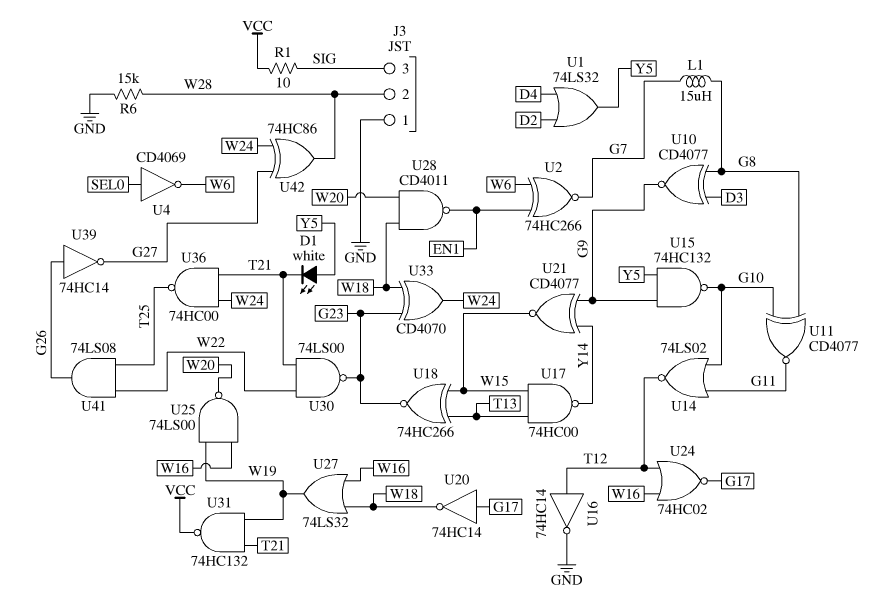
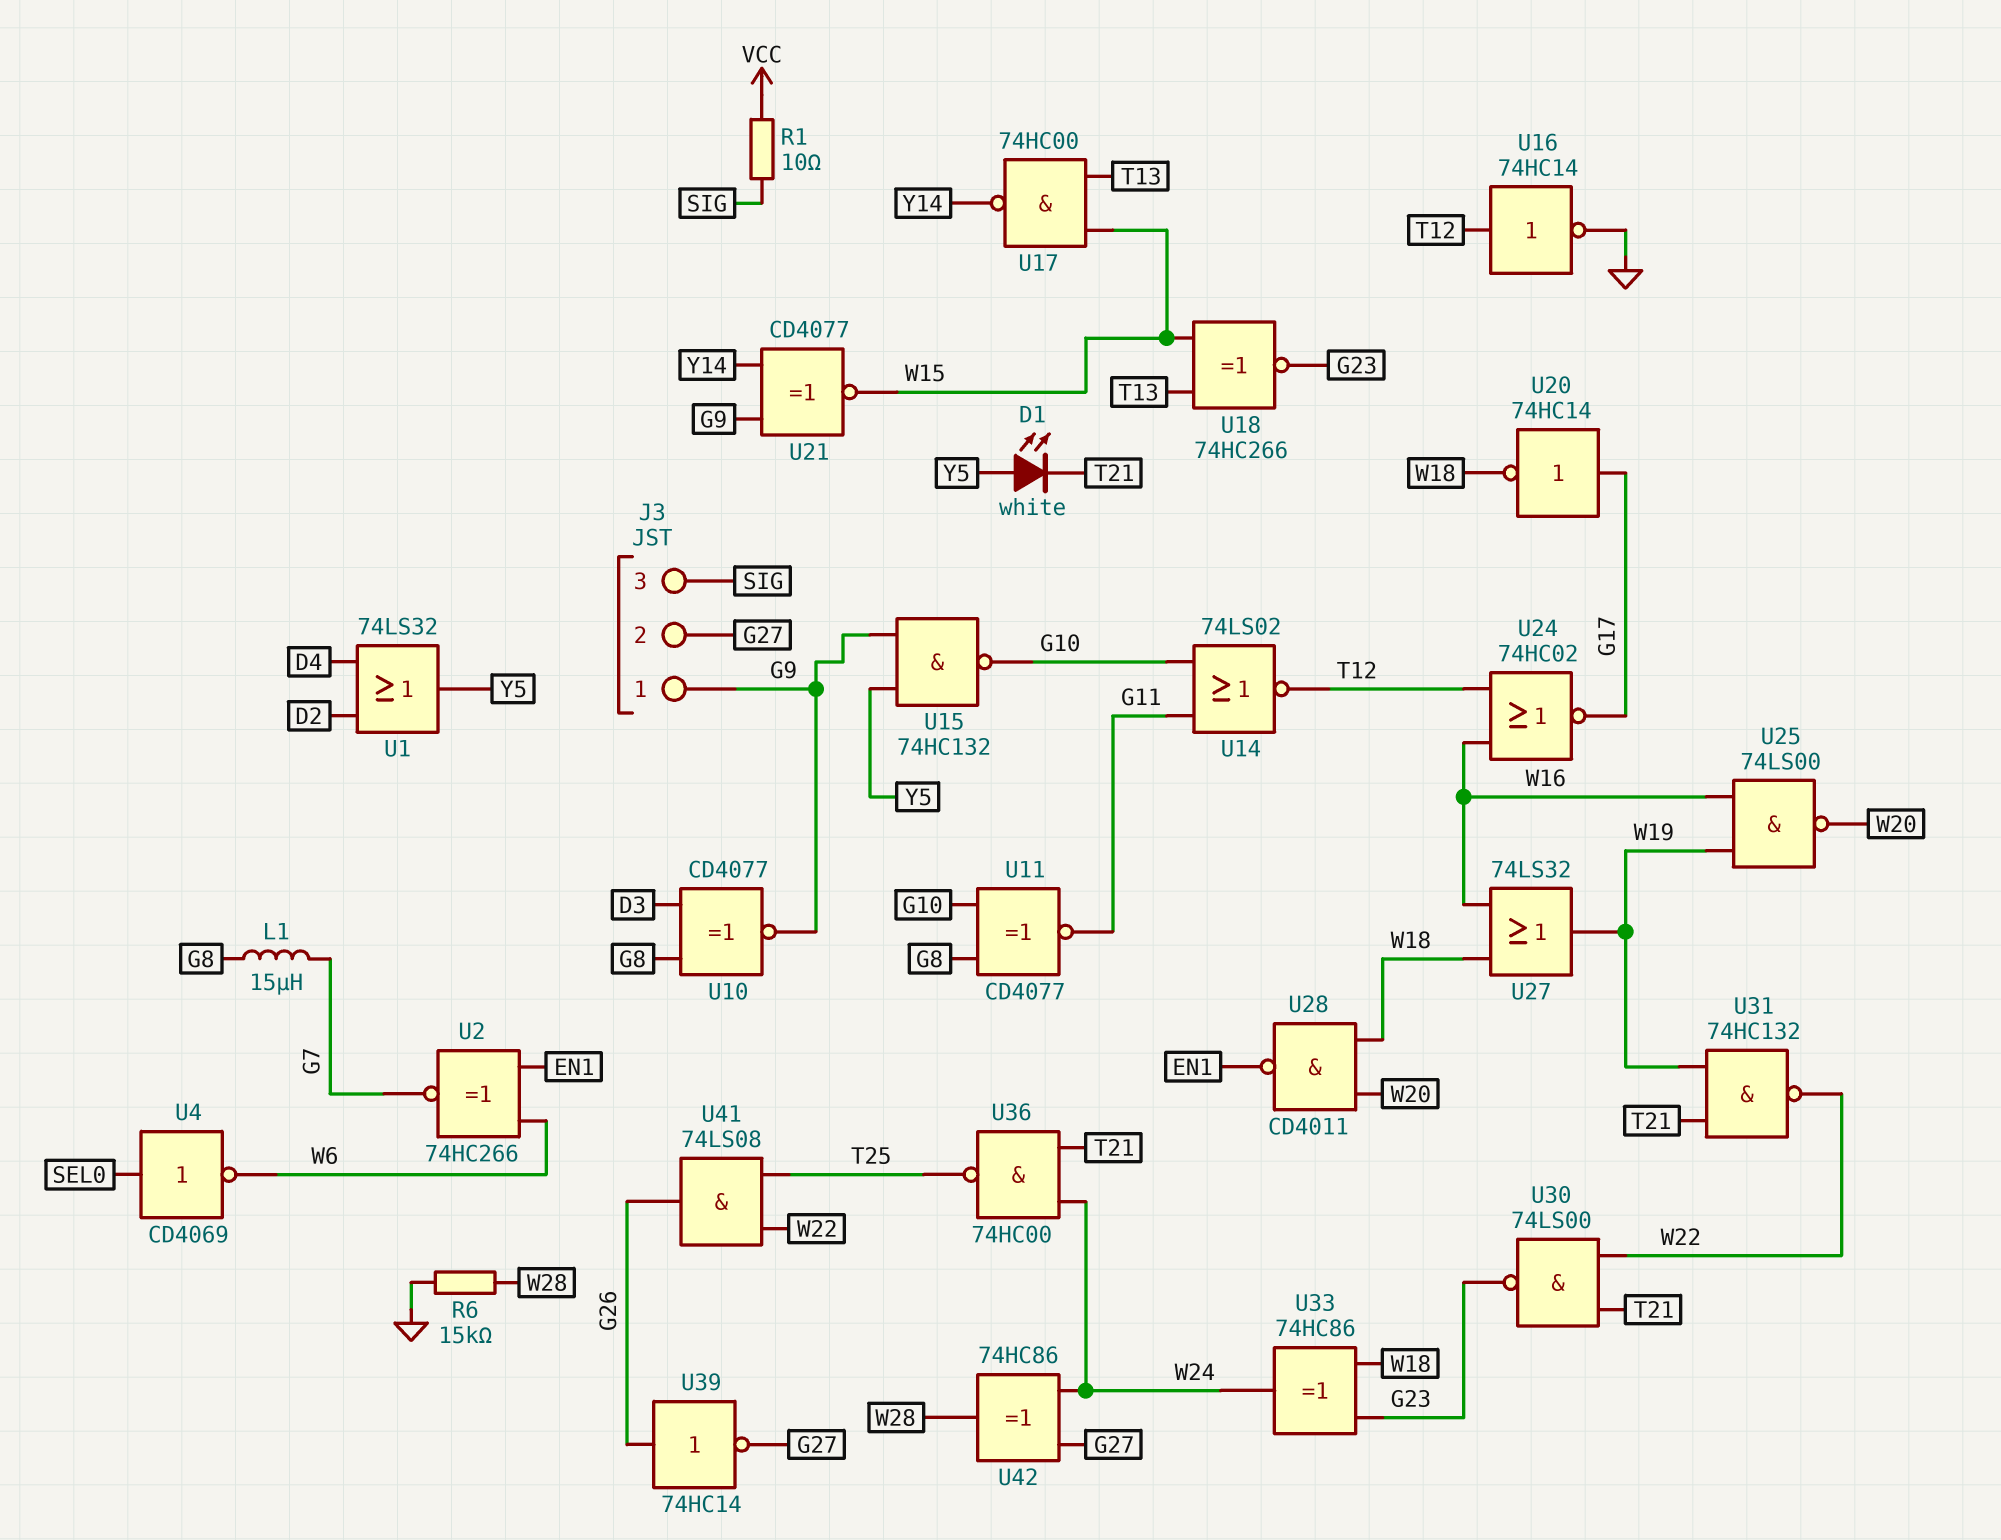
J3 pin 1: GND -> G9
J3 pin 2: W28 -> G27
U31: NAND 74HC132 (in T21, in W19, out VCC) -> NAND 74HC132 (in T21, in W19, out W22)
U33: XOR CD4070 (in G23, in W18, out W24) -> XOR 74HC86 (in G23, in W18, out W24)

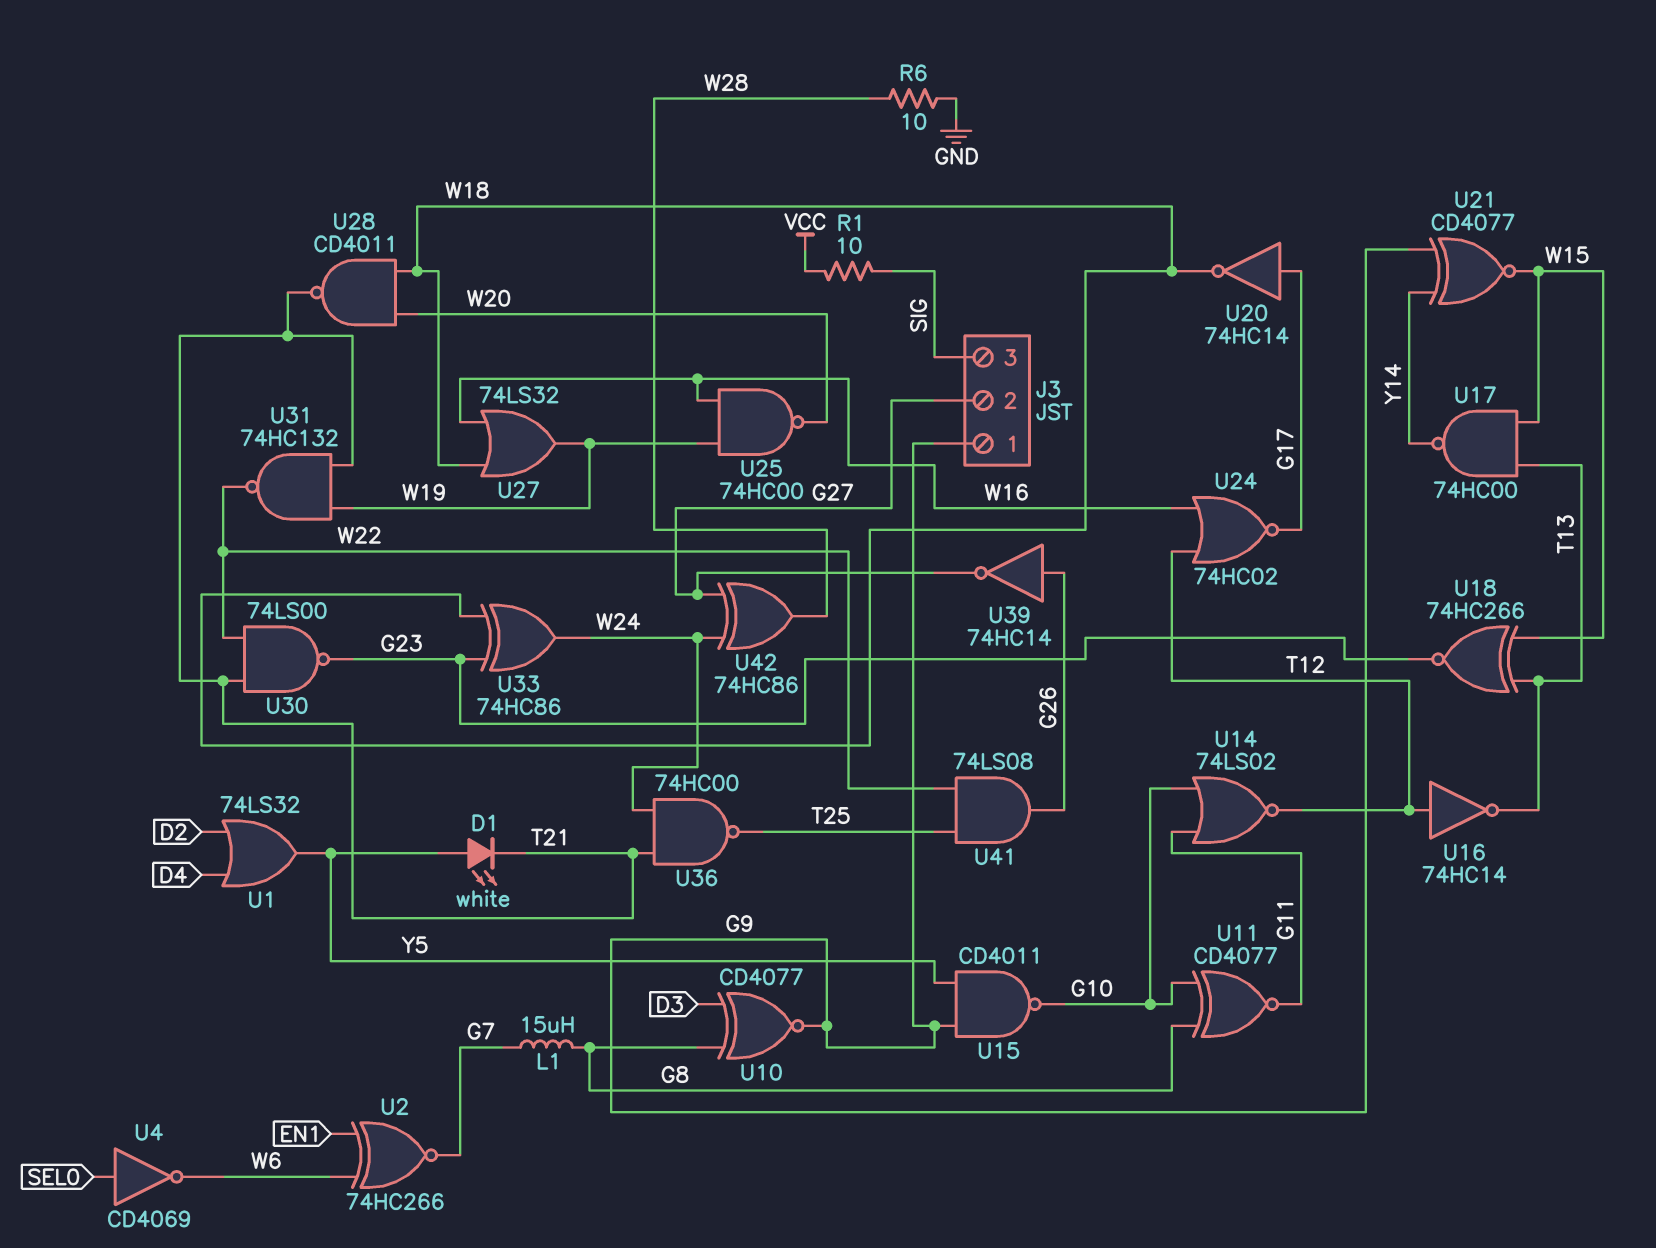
R6: 15k (GND, W28) -> 10 (GND, W28)
U15: NAND 74HC132 (in G9, in Y5, out G10) -> NAND CD4011 (in G9, in Y5, out G10)
U16: NOT 74HC14 (in T12, out GND) -> NOT 74HC14 (in T12, out T13)
U25: NAND 74LS00 (in W16, in W19, out W20) -> NAND 74HC00 (in W16, in W19, out W20)
U28: NAND CD4011 (in W18, in W20, out EN1) -> NAND CD4011 (in W18, in W20, out T21)

